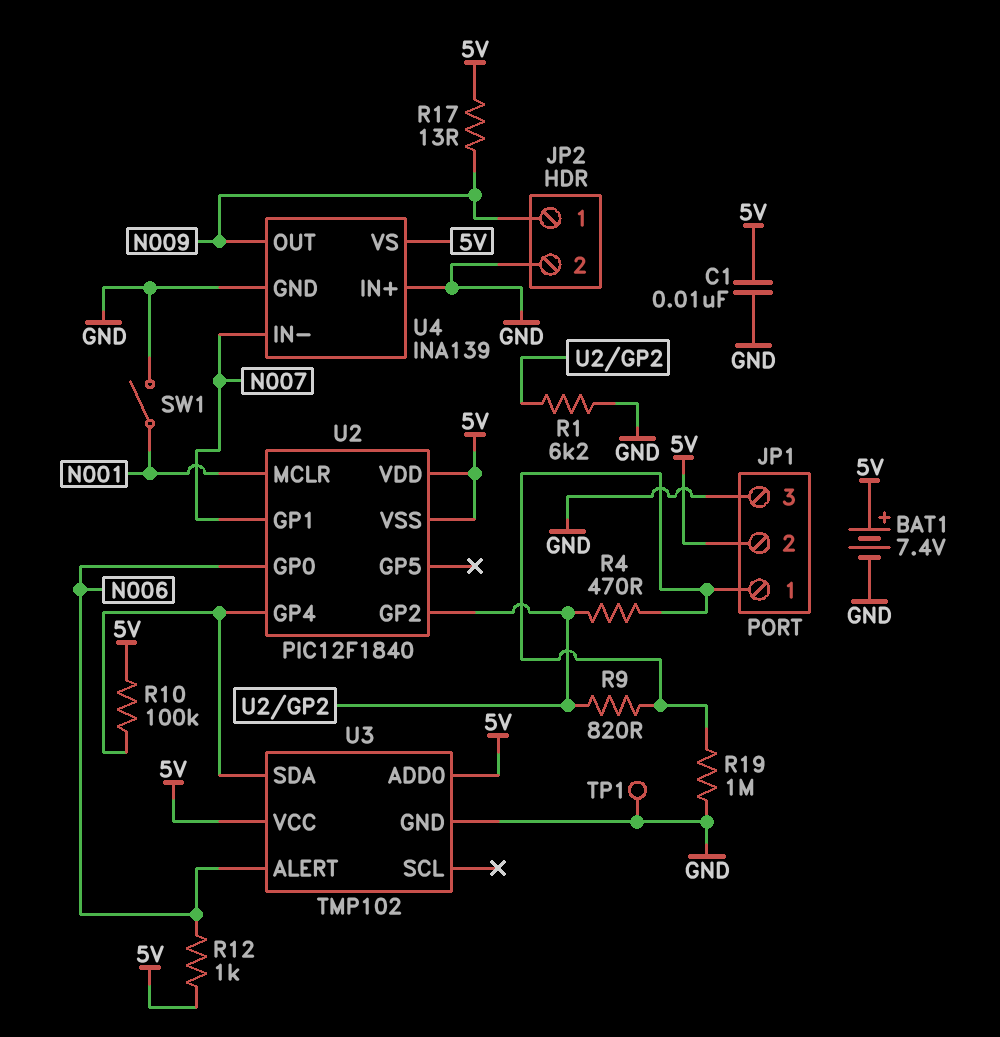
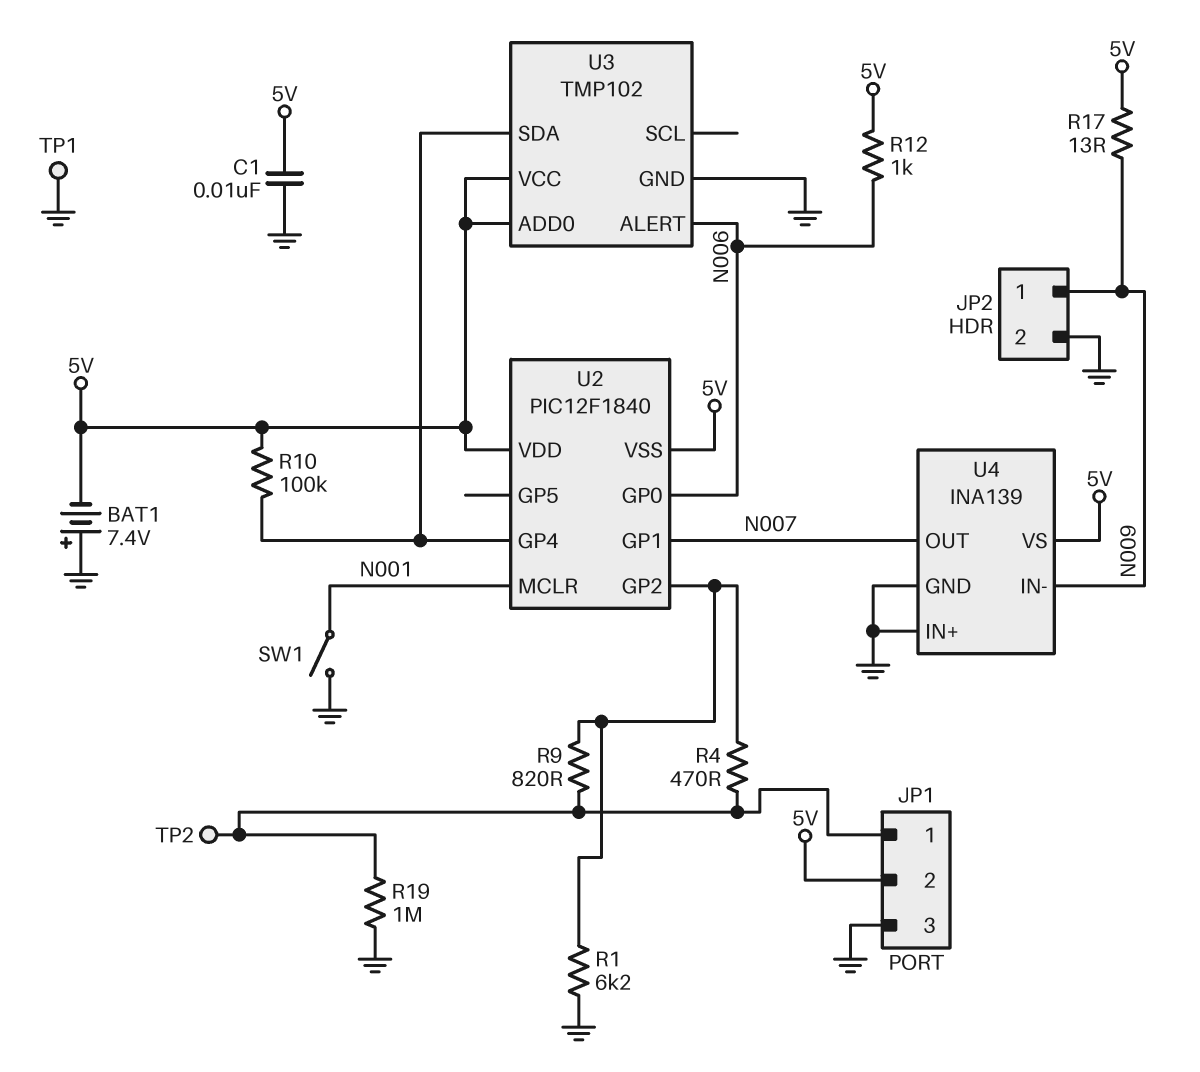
BAT1: 7.4V (plus 5V, minus GND) -> 7.4V (plus GND, minus 5V)
TP2: none -> test point (JP1/1)
U4 pin IN-: N007 -> N009
U4 pin OUT: N009 -> N007

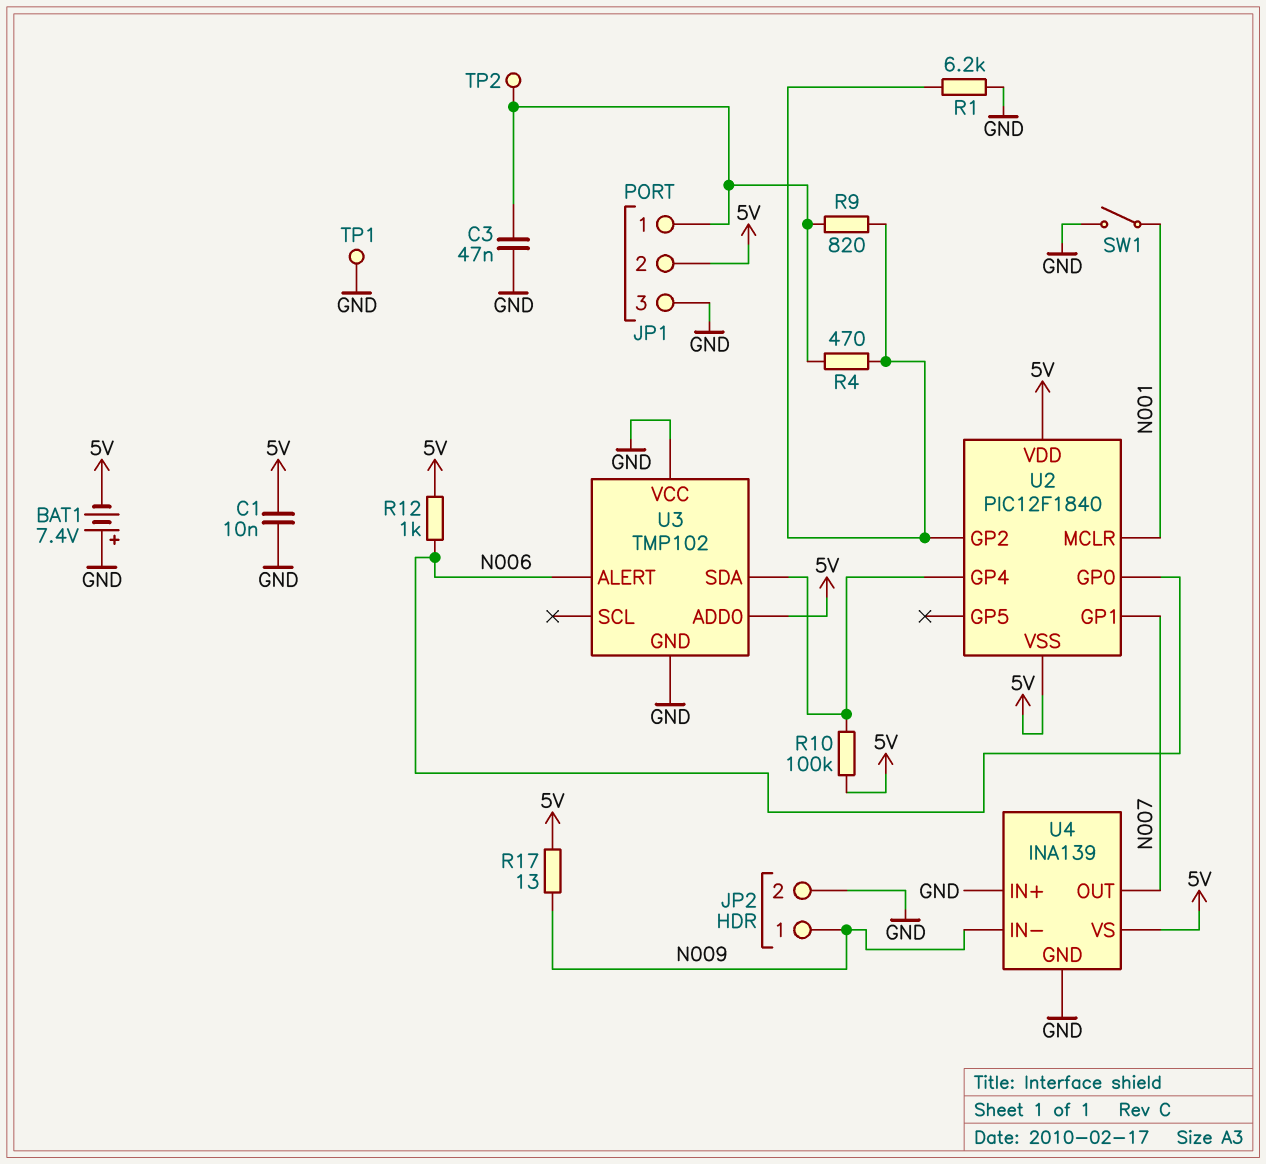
C3: none -> 47nF (GND, JP1/1)
R19: 1M (GND, JP1/1) -> none
U3 pin VCC: 5V -> GND

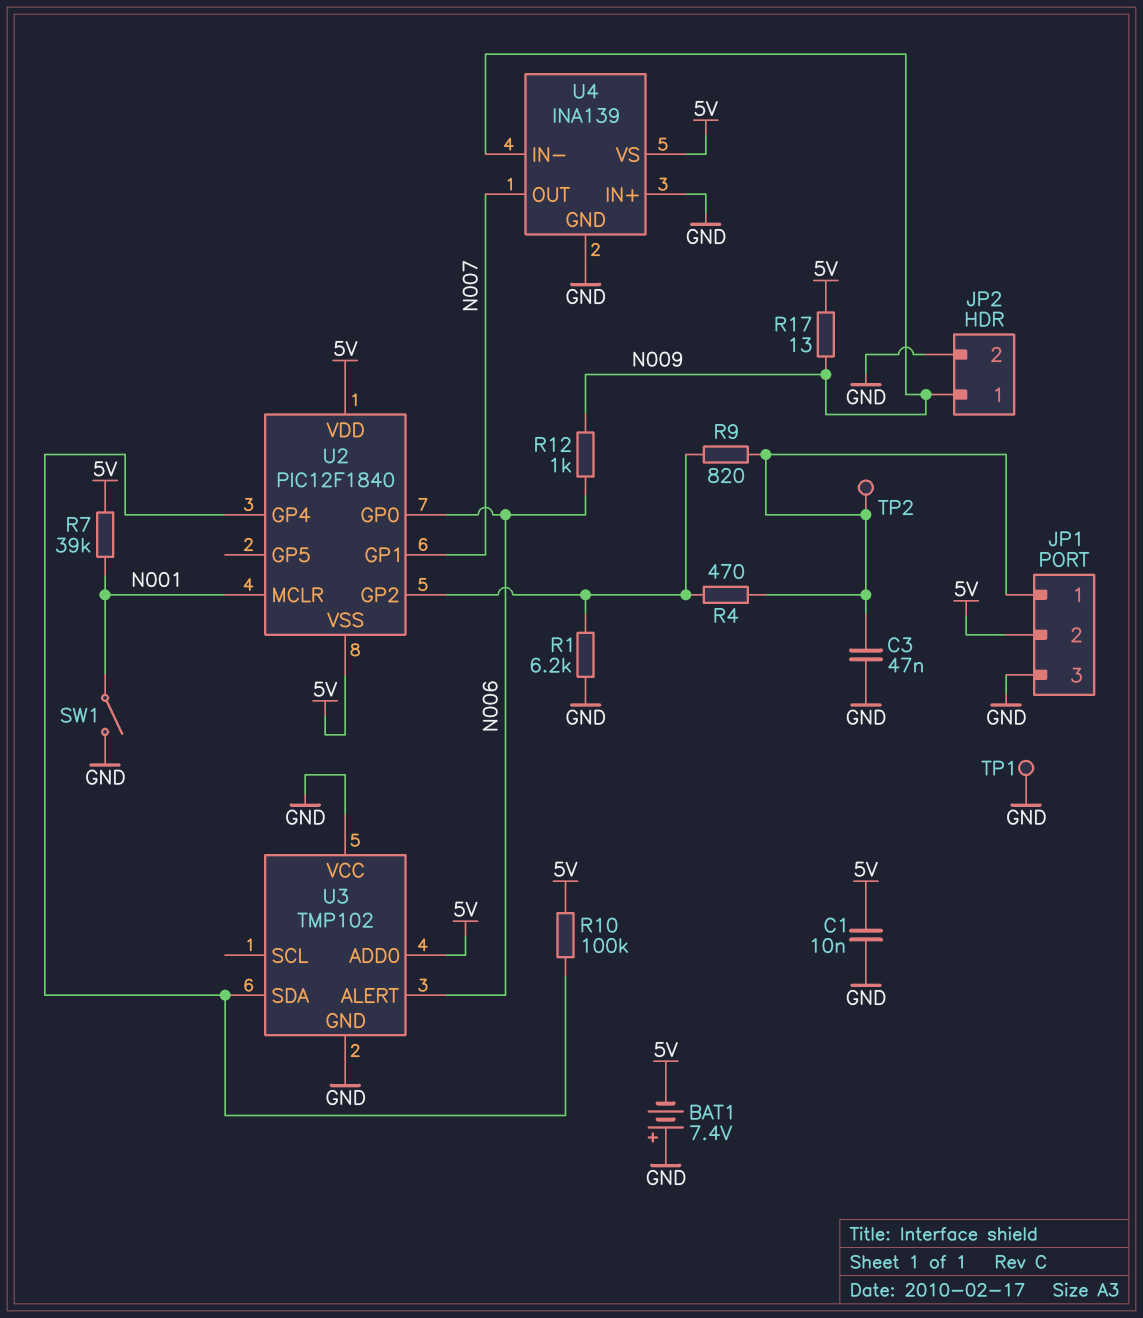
R7: none -> 39k (5V, N001)
R12: 1k (5V, N006) -> 1k (N006, N009)

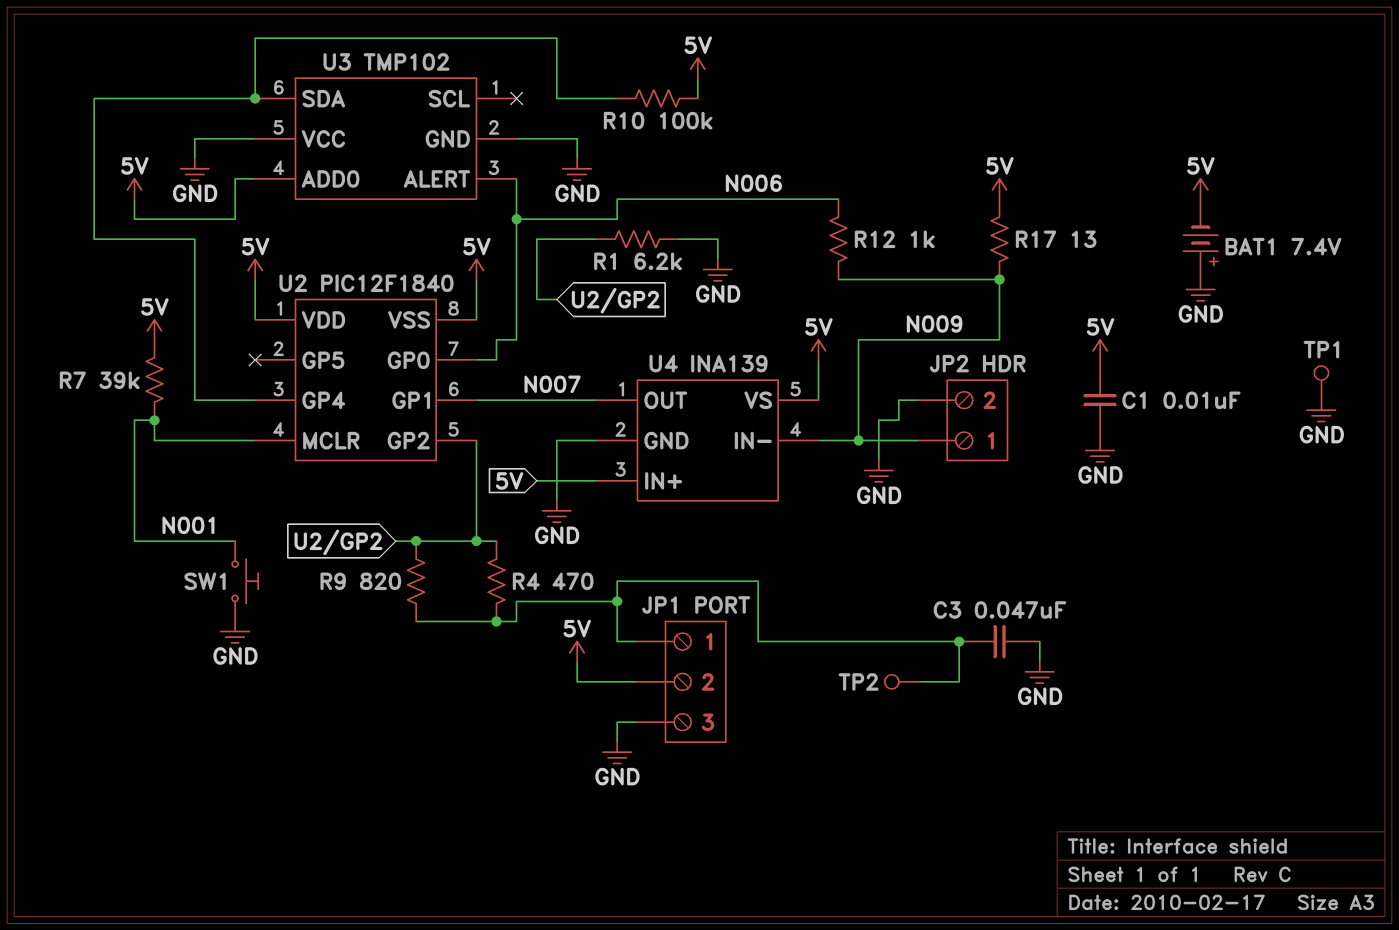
SW1: switch (GND, N001) -> button (GND, N001)
U4 pin IN+: GND -> 5V

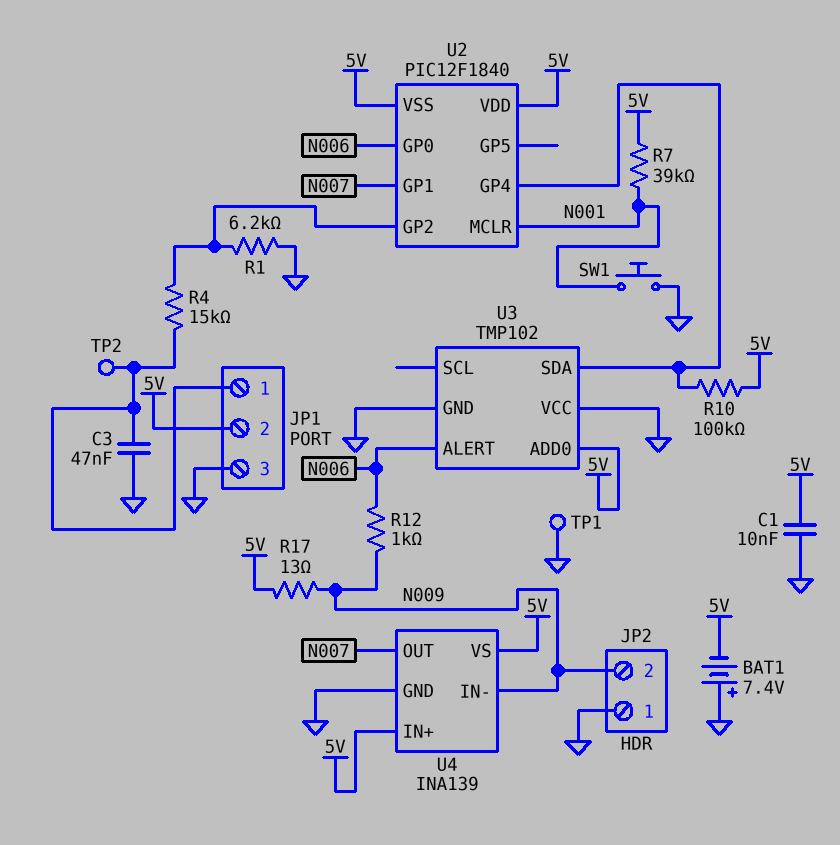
JP2 pin 1: N009 -> GND
JP2 pin 2: GND -> N009
R4: 470 (JP1/1, U2/GP2) -> 15k (JP1/1, U2/GP2)
R9: 820 (JP1/1, U2/GP2) -> none

